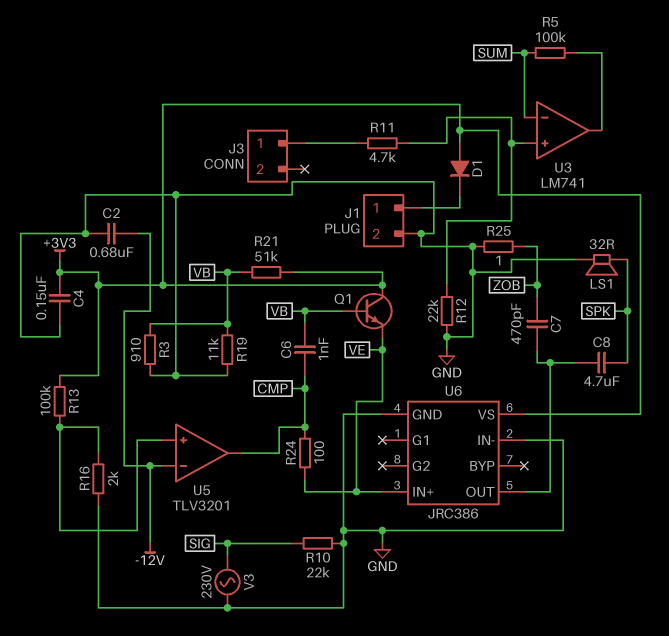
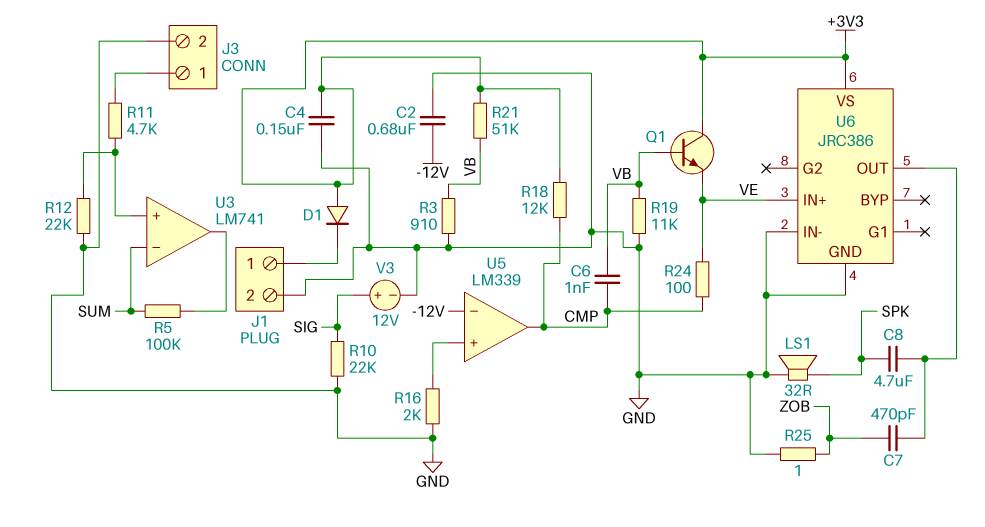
J3 pin 2: none -> GND
R13: 100k (+3V3, U5/in+) -> none
R18: none -> 12k (+3V3, CMP)
U5: TLV3201 -> LM339
V3: AC 230V (GND, SIG) -> 12V (plus SIG, minus GND)

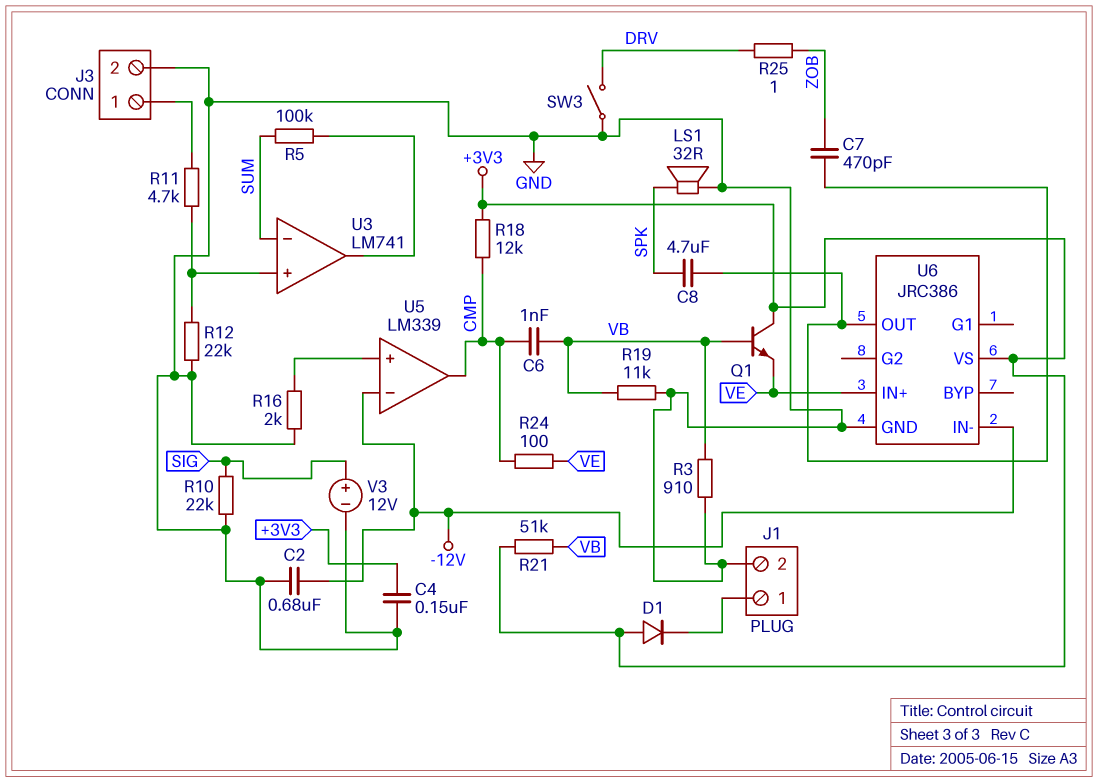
R25: 1 (GND, ZOB) -> 1 (DRV, ZOB)
SW3: none -> switch (DRV, GND)
U6 pin IN-: GND -> -12V

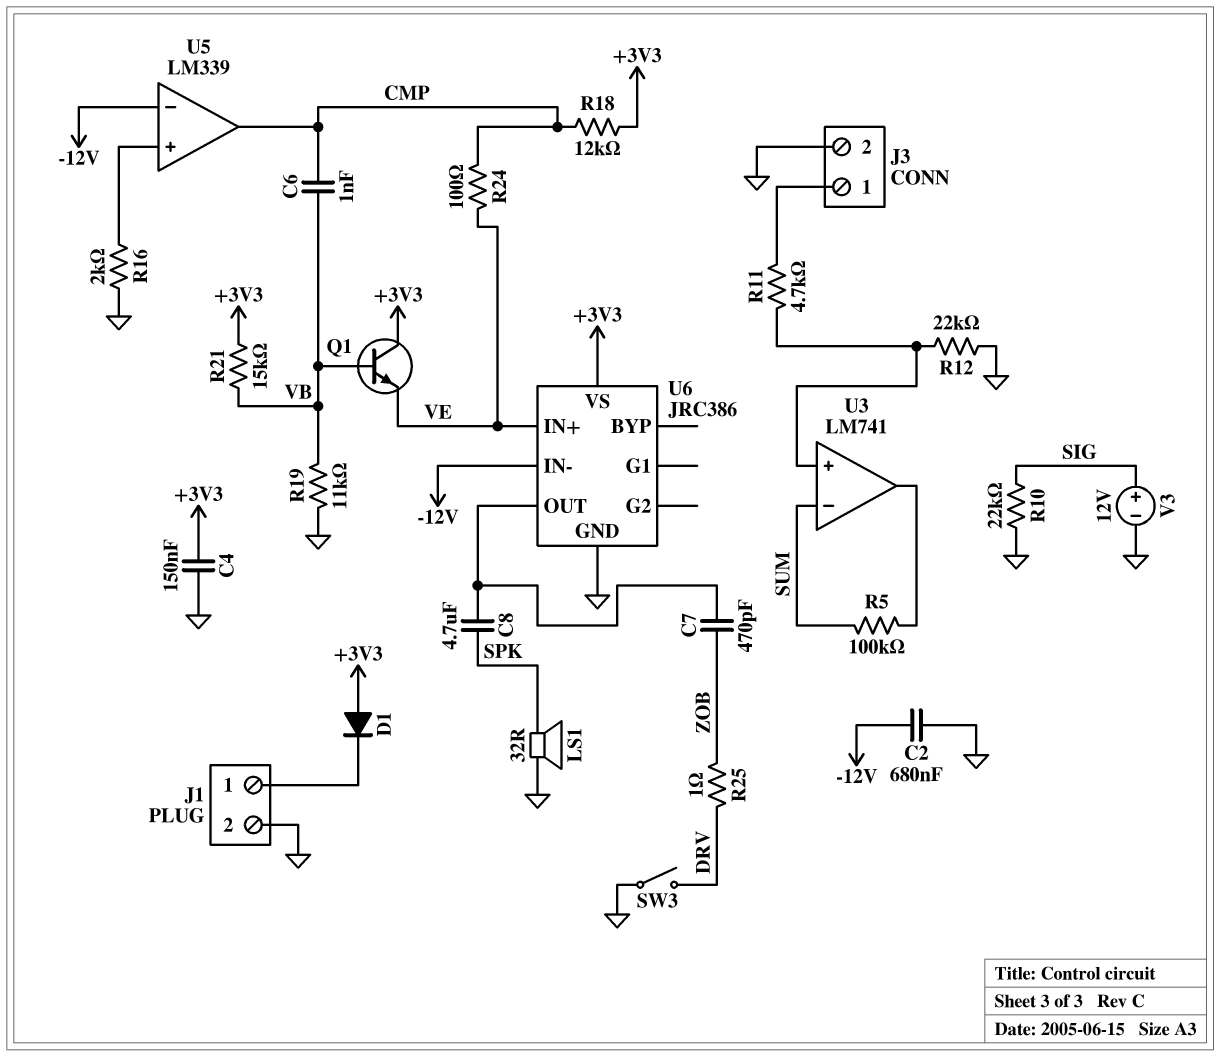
R3: 910 (GND, VB) -> none
R21: 51k (+3V3, VB) -> 15k (+3V3, VB)

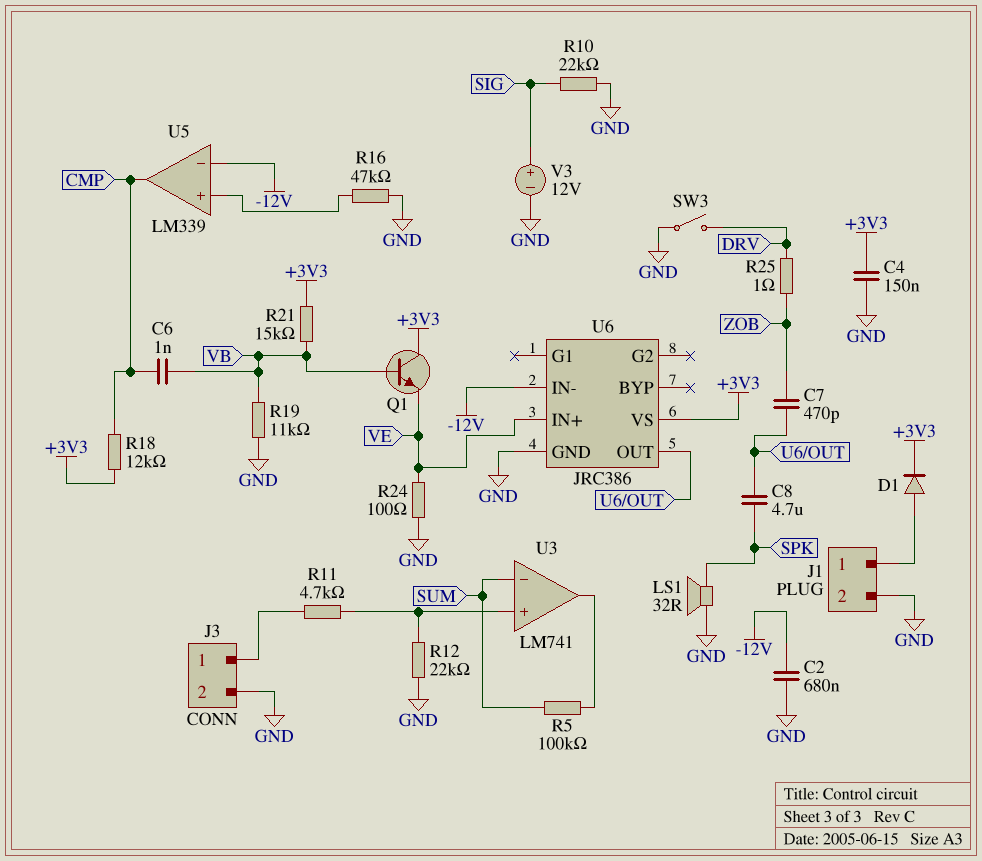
D1: diode (A +3V3, K J1/1) -> diode (A J1/1, K +3V3)
R16: 2k (GND, U5/in+) -> 47k (GND, U5/in+)
R24: 100 (CMP, VE) -> 100 (GND, VE)

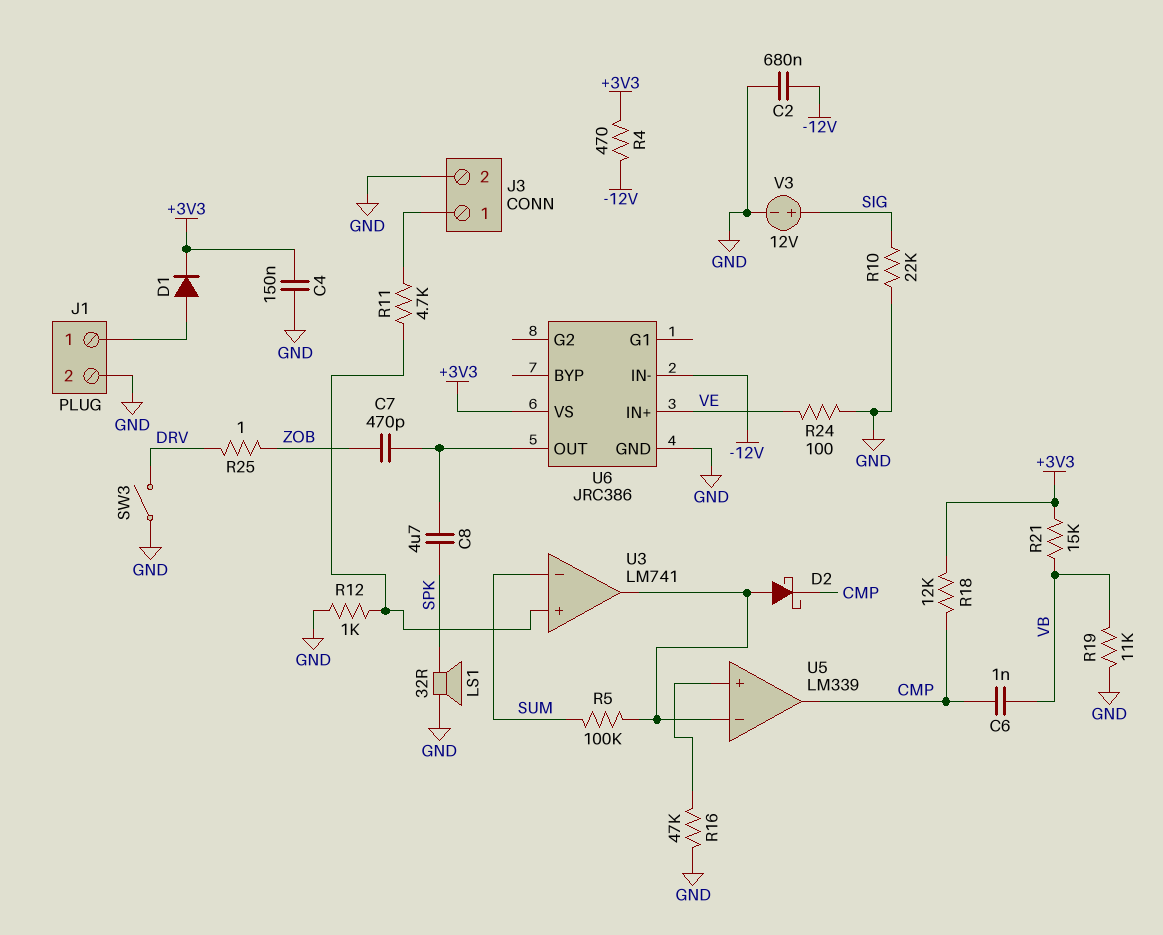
D2: none -> schottky (A U3/out, K CMP)
Q1: NPN (B VB, C +3V3, E VE) -> none
R4: none -> 470 (+3V3, -12V)
R12: 22k (GND, U3/in+) -> 1k (GND, U3/in+)
U5 pin in-: -12V -> U3/out

